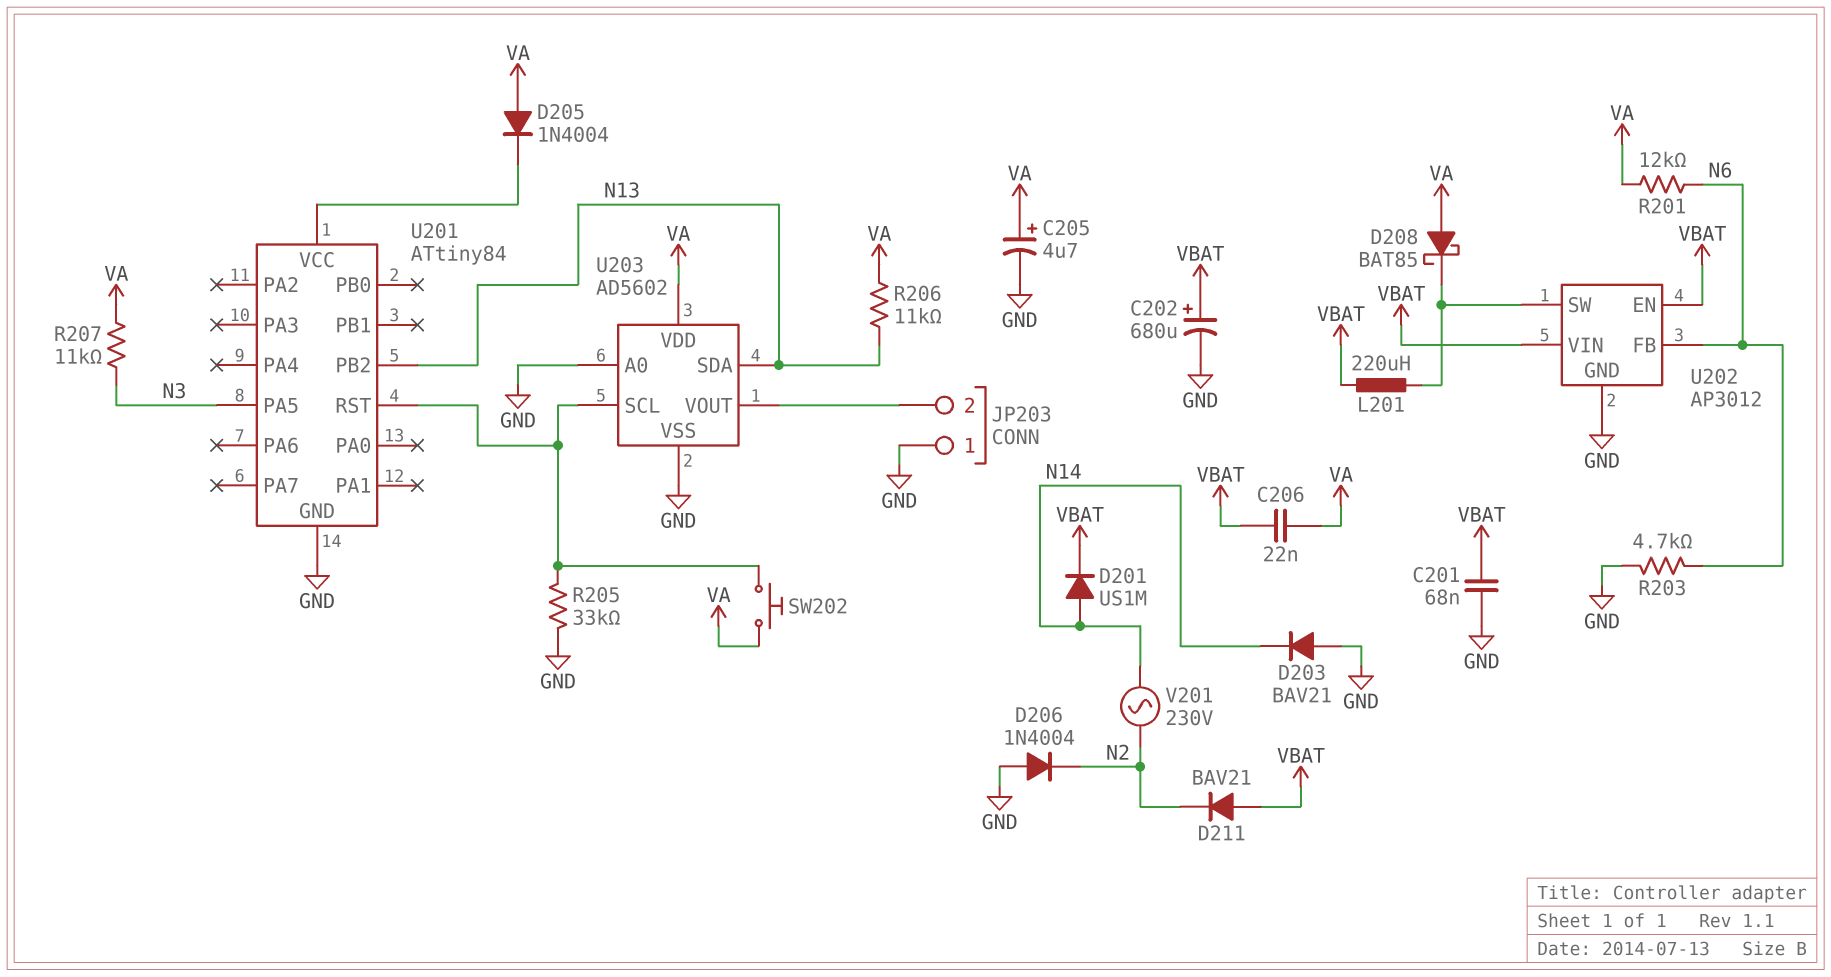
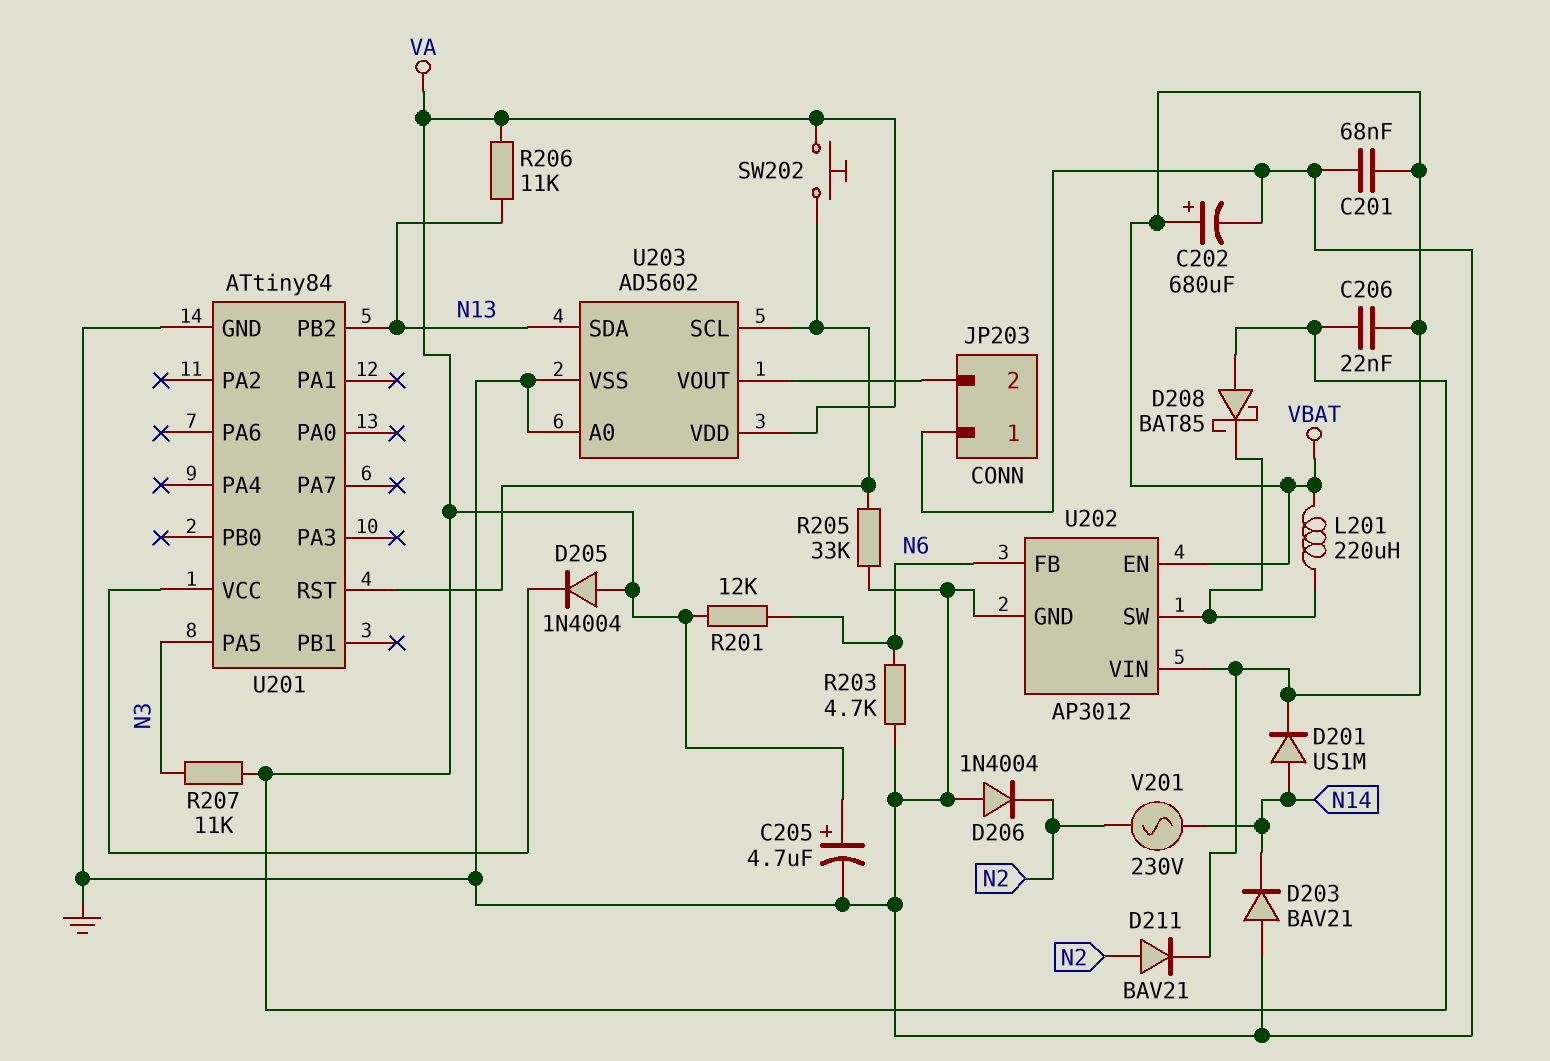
D211: diode BAV21 (A VBAT, K N2) -> diode BAV21 (A N2, K VBAT)

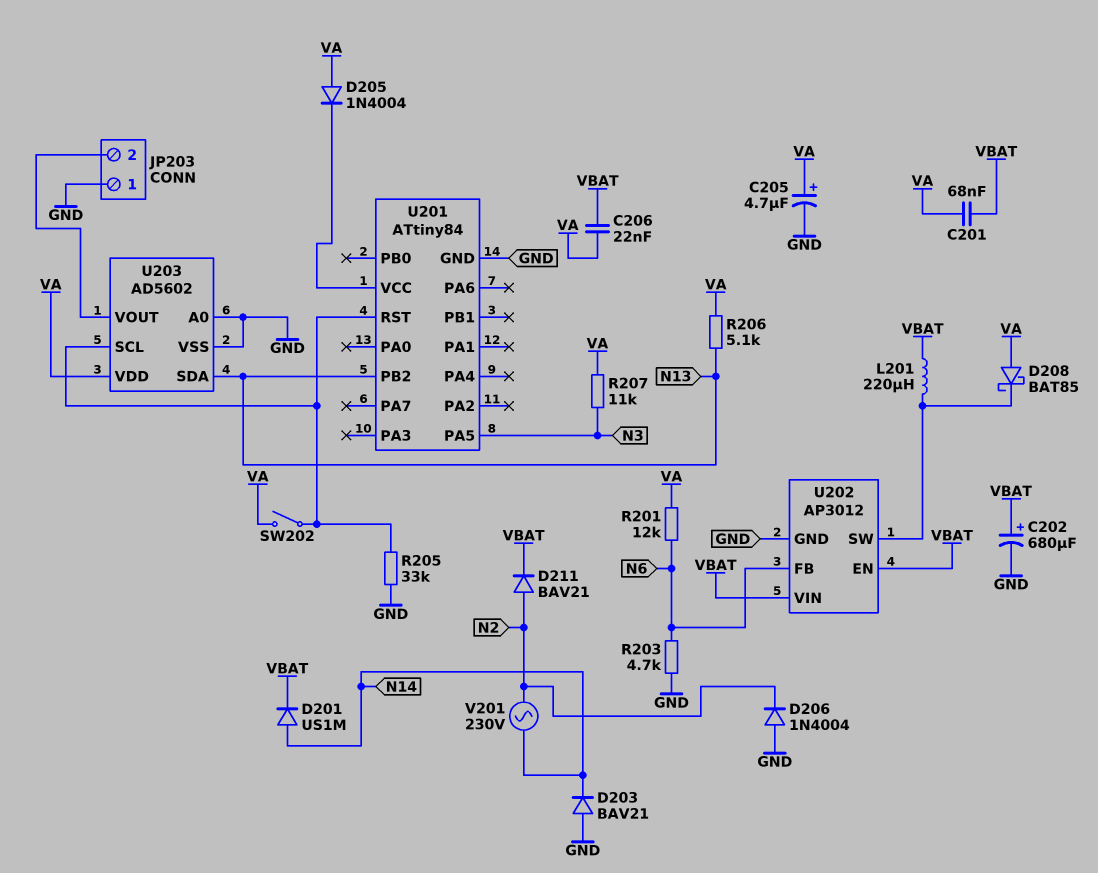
C201: 68nF (GND, VBAT) -> 68nF (VA, VBAT)
R206: 11k (N13, VA) -> 5.1k (N13, VA)
SW202: button (U201/RST, VA) -> switch (U201/RST, VA)

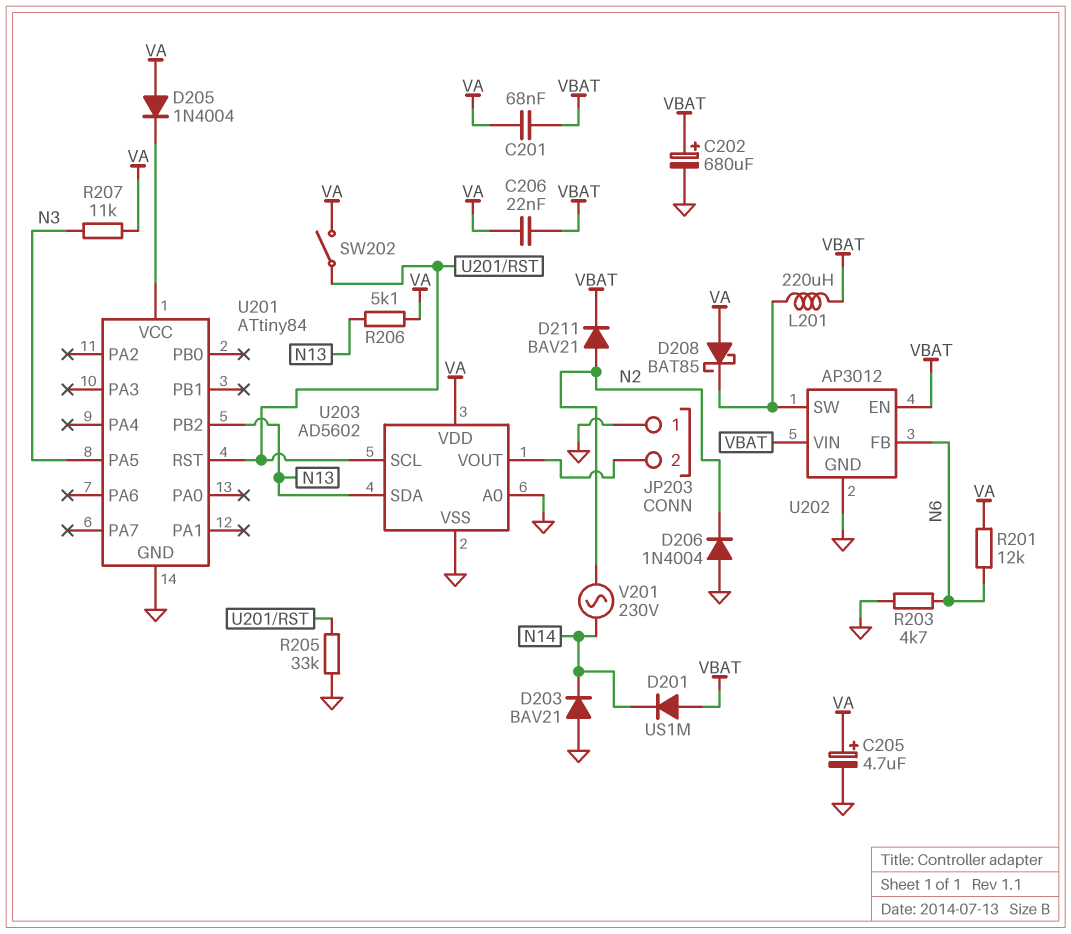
D201: diode US1M (A N14, K VBAT) -> diode US1M (A VBAT, K N14)

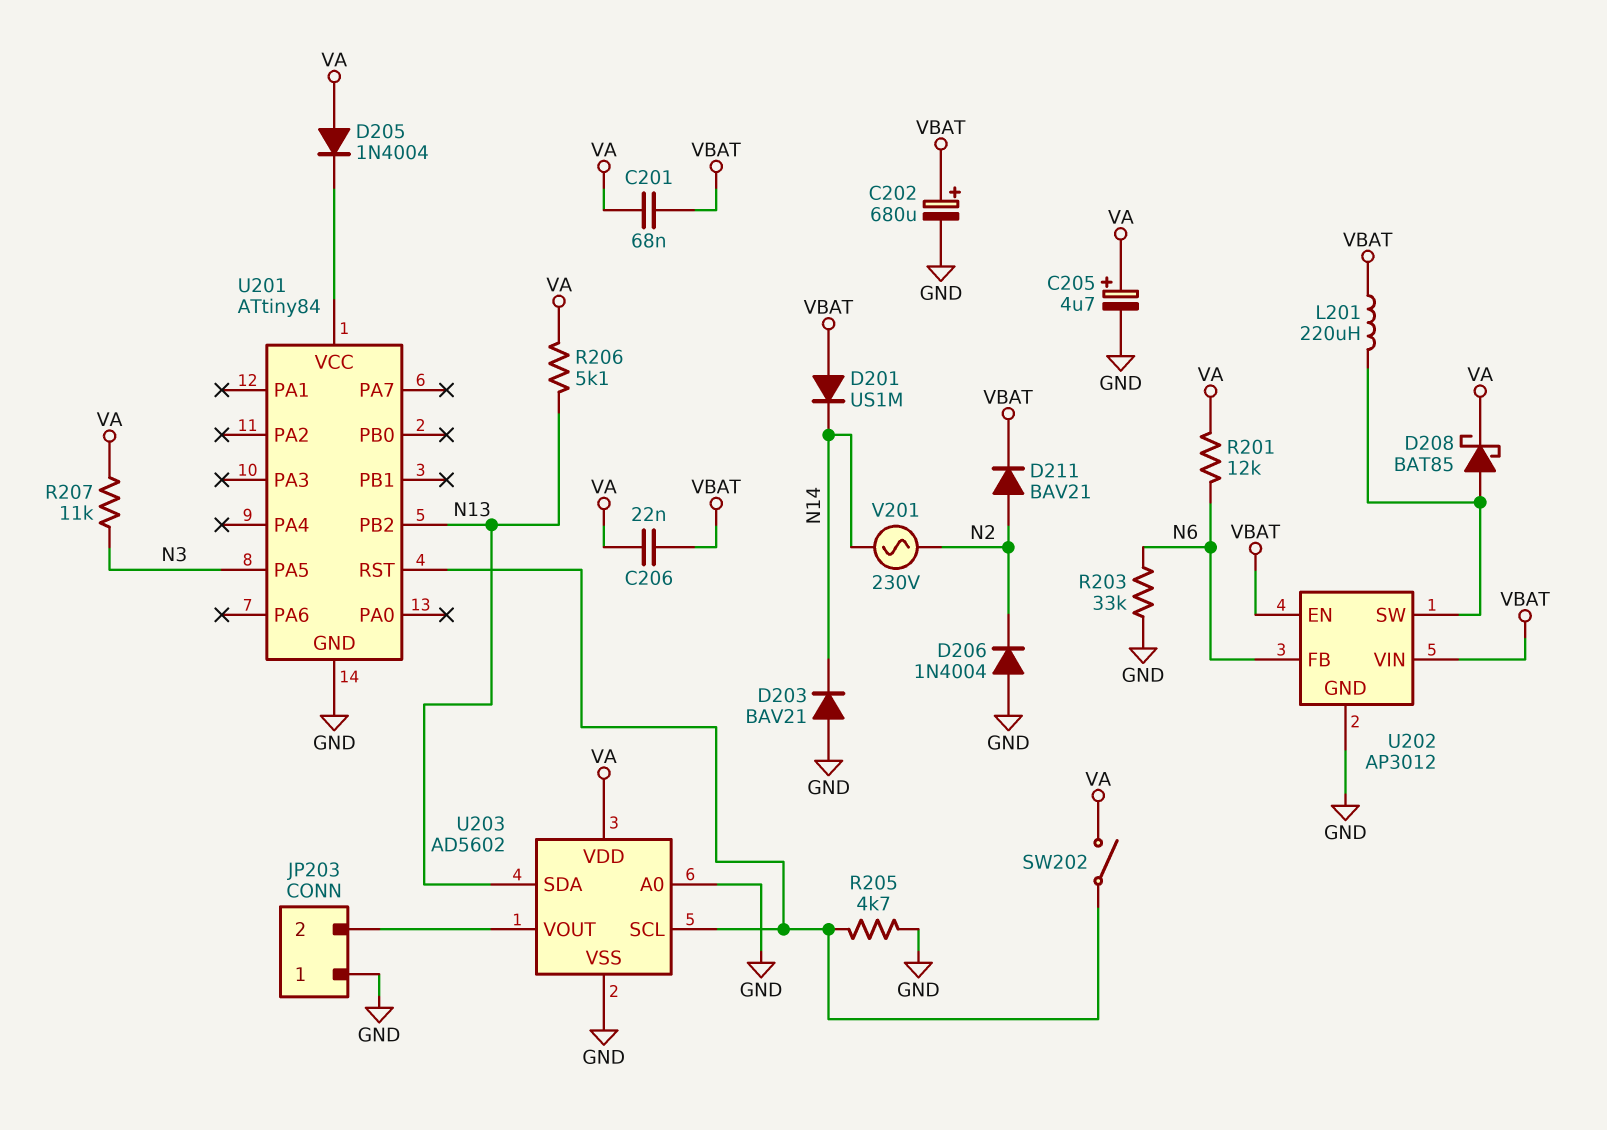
D208: schottky BAT85 (A VA, K U202/SW) -> schottky BAT85 (A U202/SW, K VA)
R203: 4.7k (GND, N6) -> 33k (GND, N6)
R205: 33k (GND, U201/RST) -> 4.7k (GND, U201/RST)

